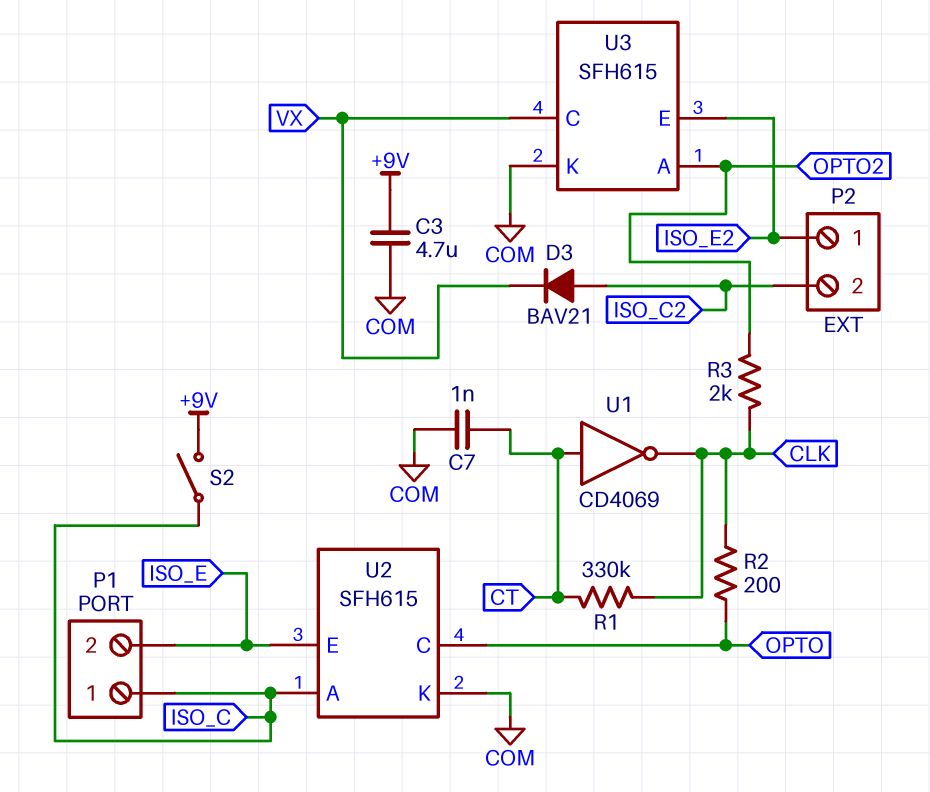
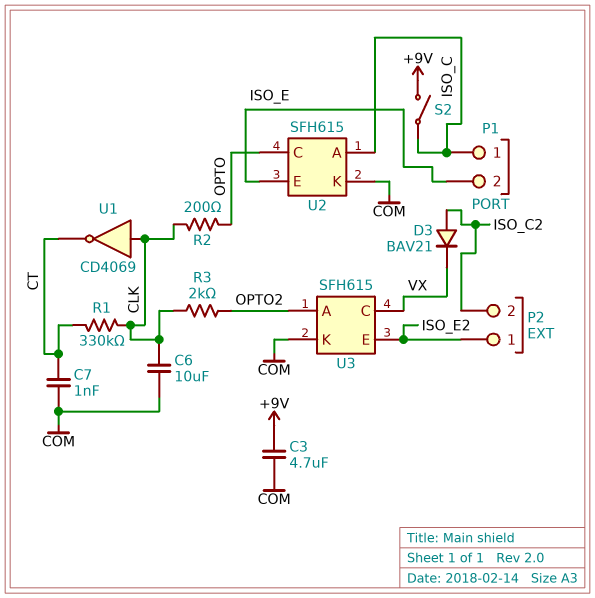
C6: none -> 10uF (CLK, COM)
U1: NOT CD4069 (in CT, out CLK) -> NOT CD4069 (in CLK, out CT)

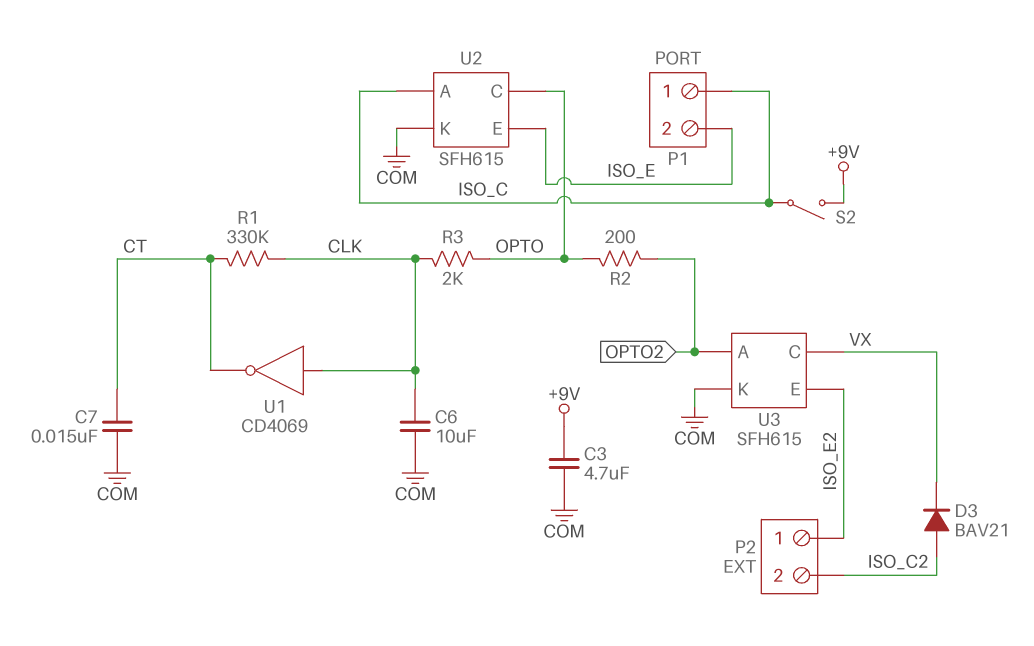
C7: 1nF (COM, CT) -> 15nF (COM, CT)
R2: 200 (CLK, OPTO) -> 200 (OPTO, OPTO2)
R3: 2k (CLK, OPTO2) -> 2k (CLK, OPTO)

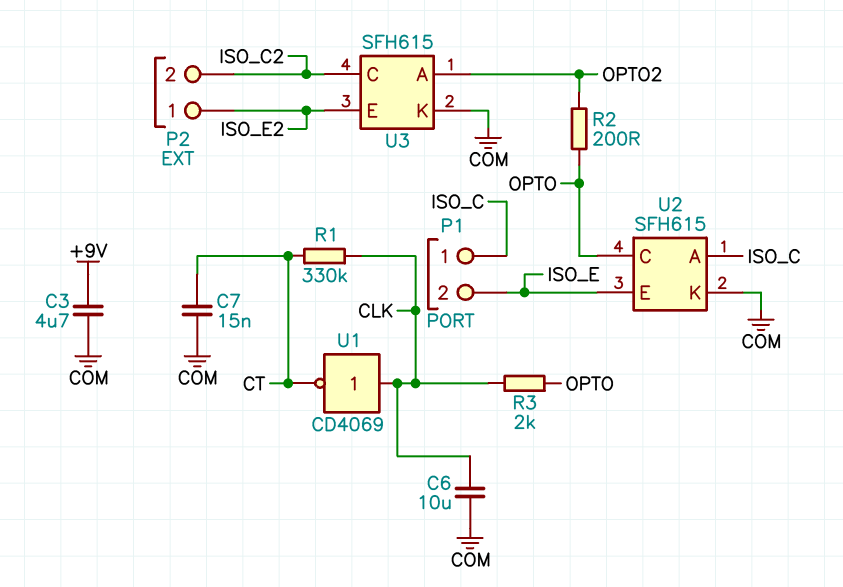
D3: diode BAV21 (A ISO_C2, K VX) -> none
S2: switch (+9V, ISO_C) -> none
U3 pin C: VX -> ISO_C2

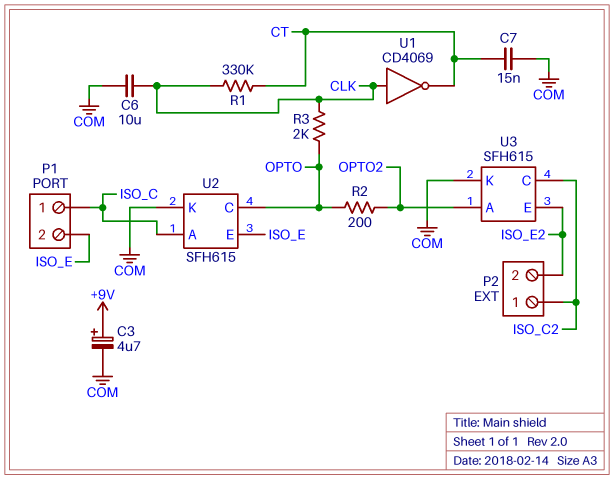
C3: 4.7uF (+9V, COM) -> 4.7uF (plus +9V, minus COM)
P2 pin 1: ISO_E2 -> ISO_C2
P2 pin 2: ISO_C2 -> ISO_E2

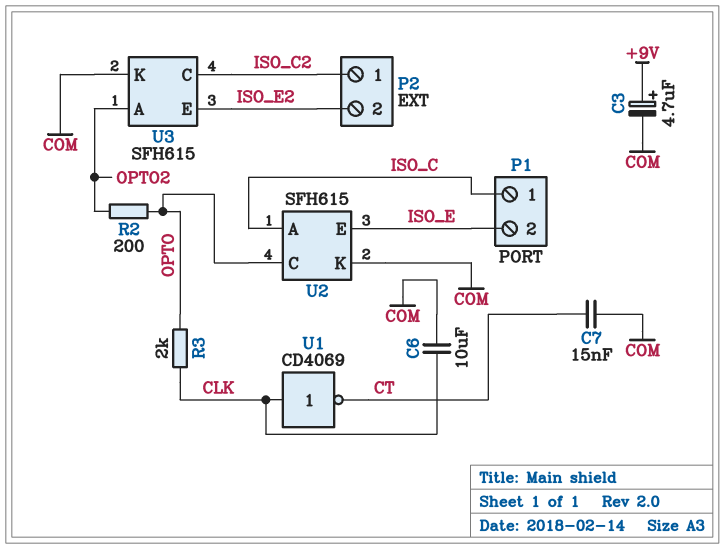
R1: 330k (CLK, CT) -> none

